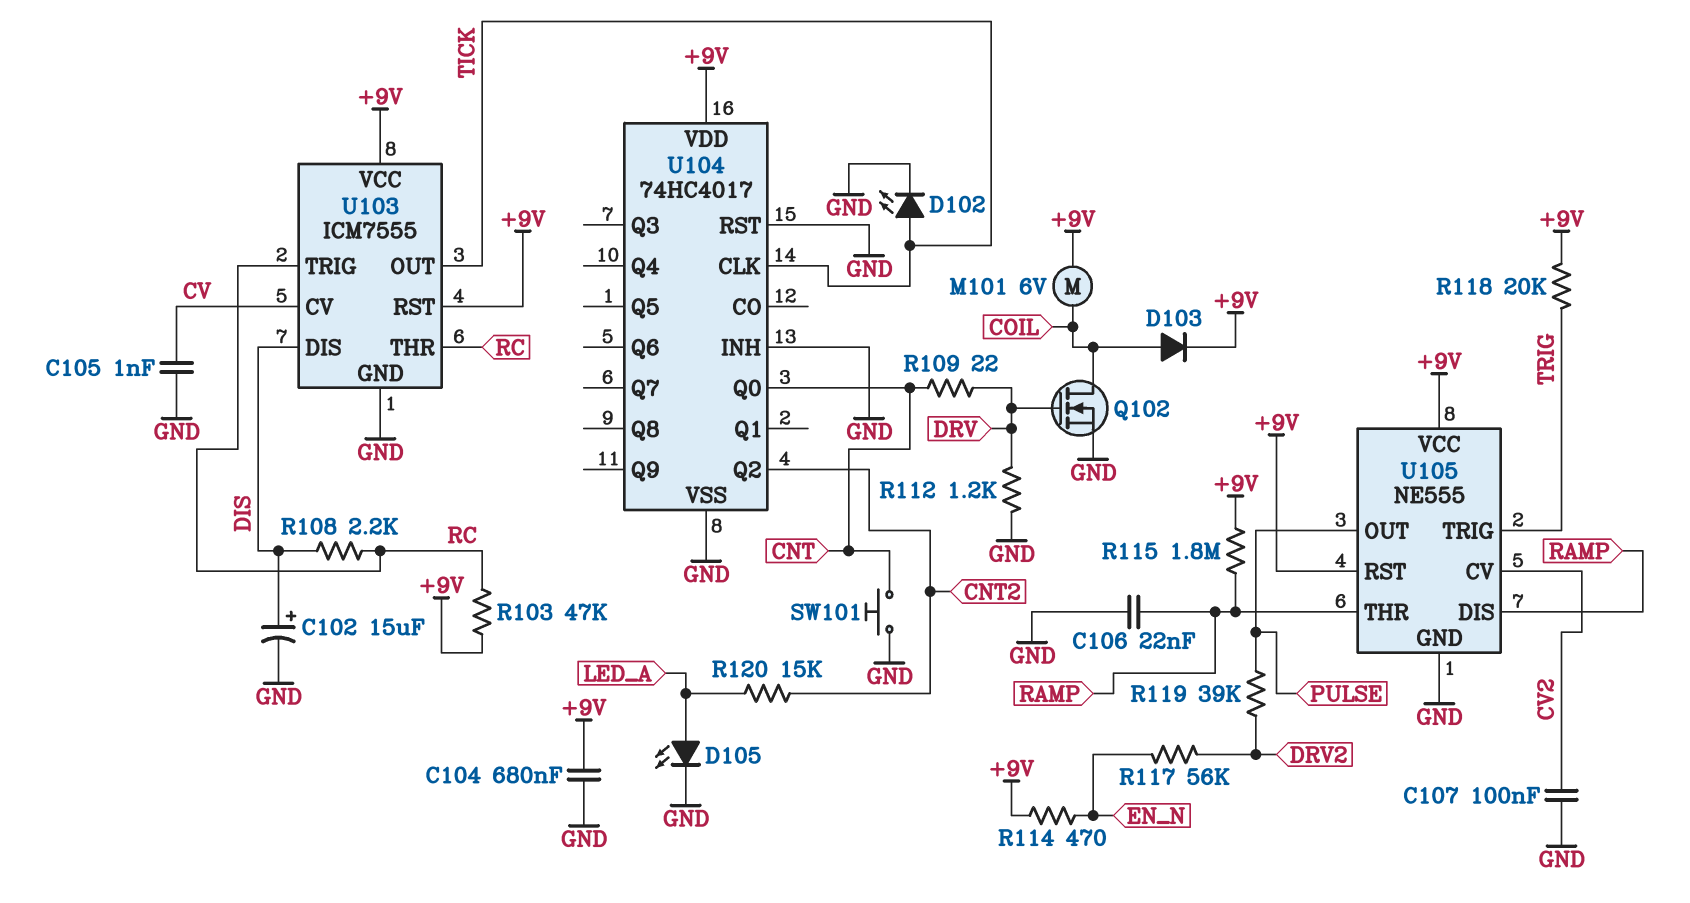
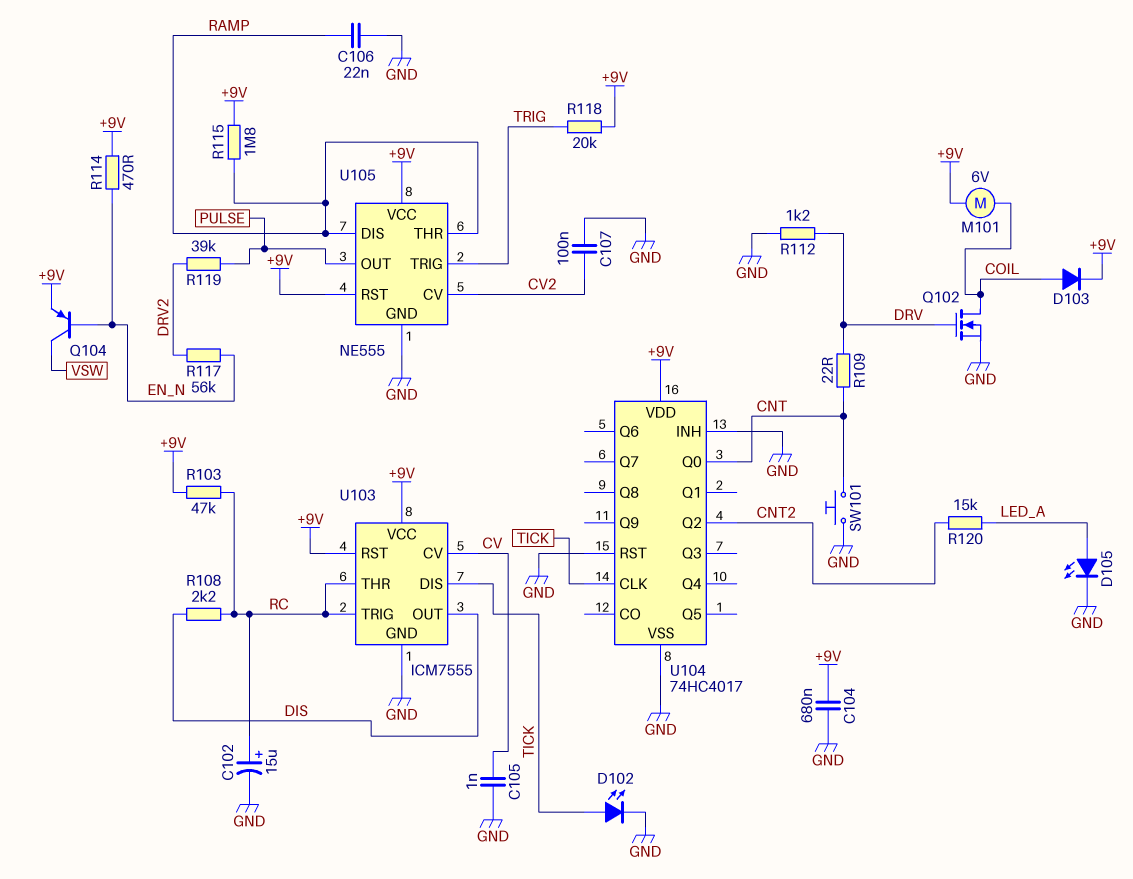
C102: 15uF (plus DIS, minus GND) -> 15uF (plus RC, minus GND)
Q104: none -> PNP (B EN_N, C VSW, E +9V)
U103 pin DIS: DIS -> TICK
U103 pin OUT: TICK -> DIS

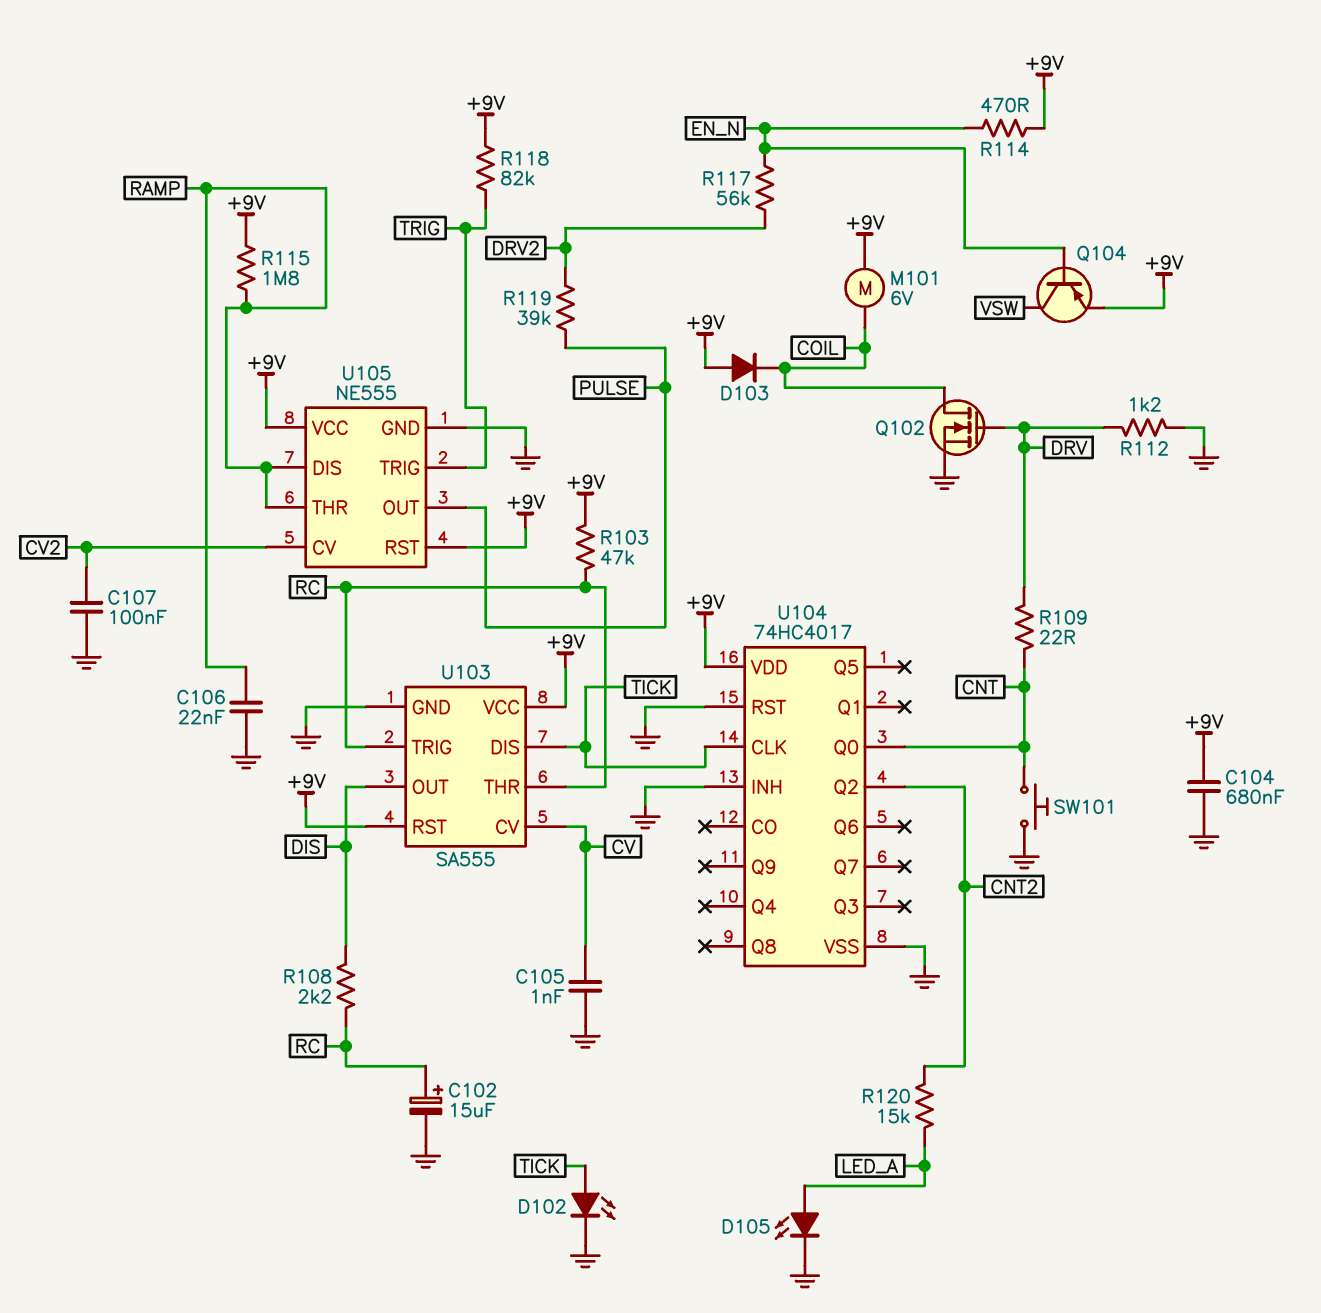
D103: diode (A COIL, K +9V) -> diode (A +9V, K COIL)
R118: 20k (+9V, TRIG) -> 82k (+9V, TRIG)
U103: ICM7555 -> SA555

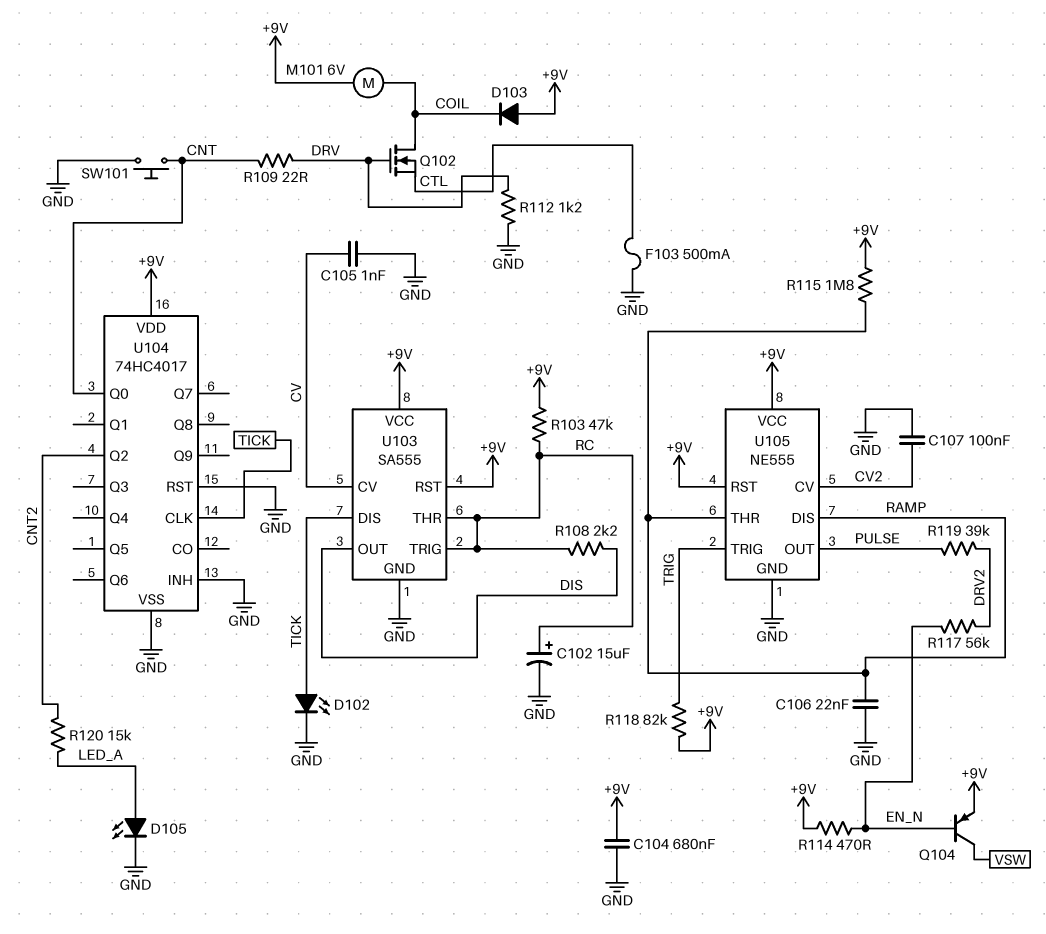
F103: none -> 500mA (CTL, GND)
Q102: NMOS (G DRV, D COIL, S GND) -> NMOS (G DRV, D COIL, S CTL)

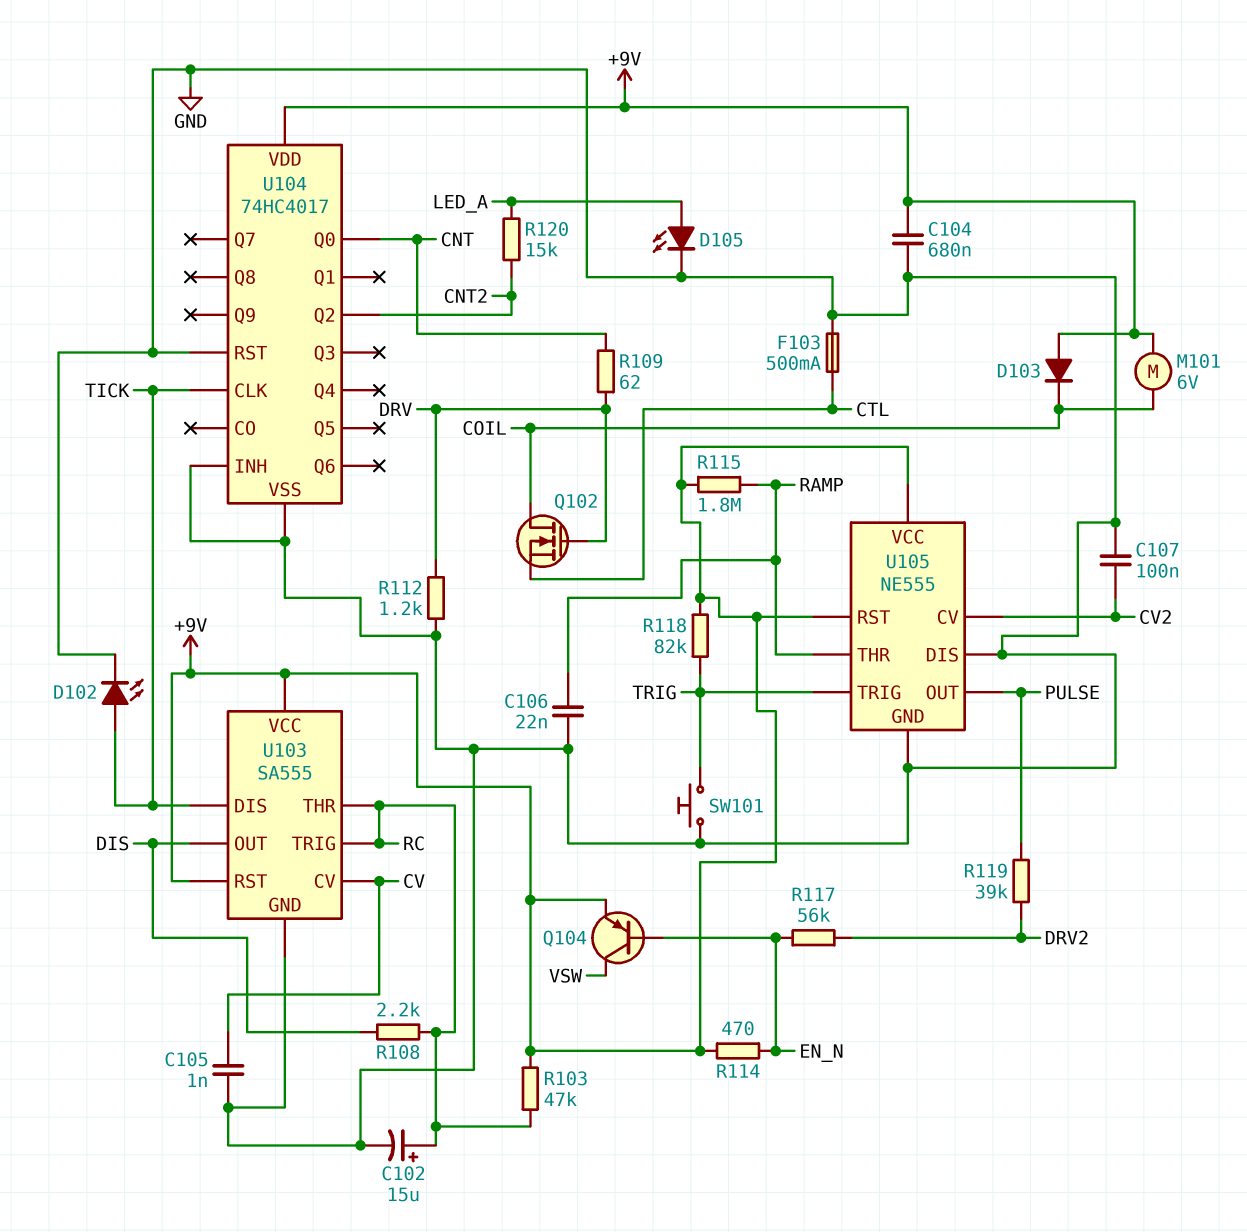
R109: 22 (CNT, DRV) -> 62 (CNT, DRV)
SW101: button (CNT, GND) -> button (GND, TRIG)
U105 pin DIS: RAMP -> GND

